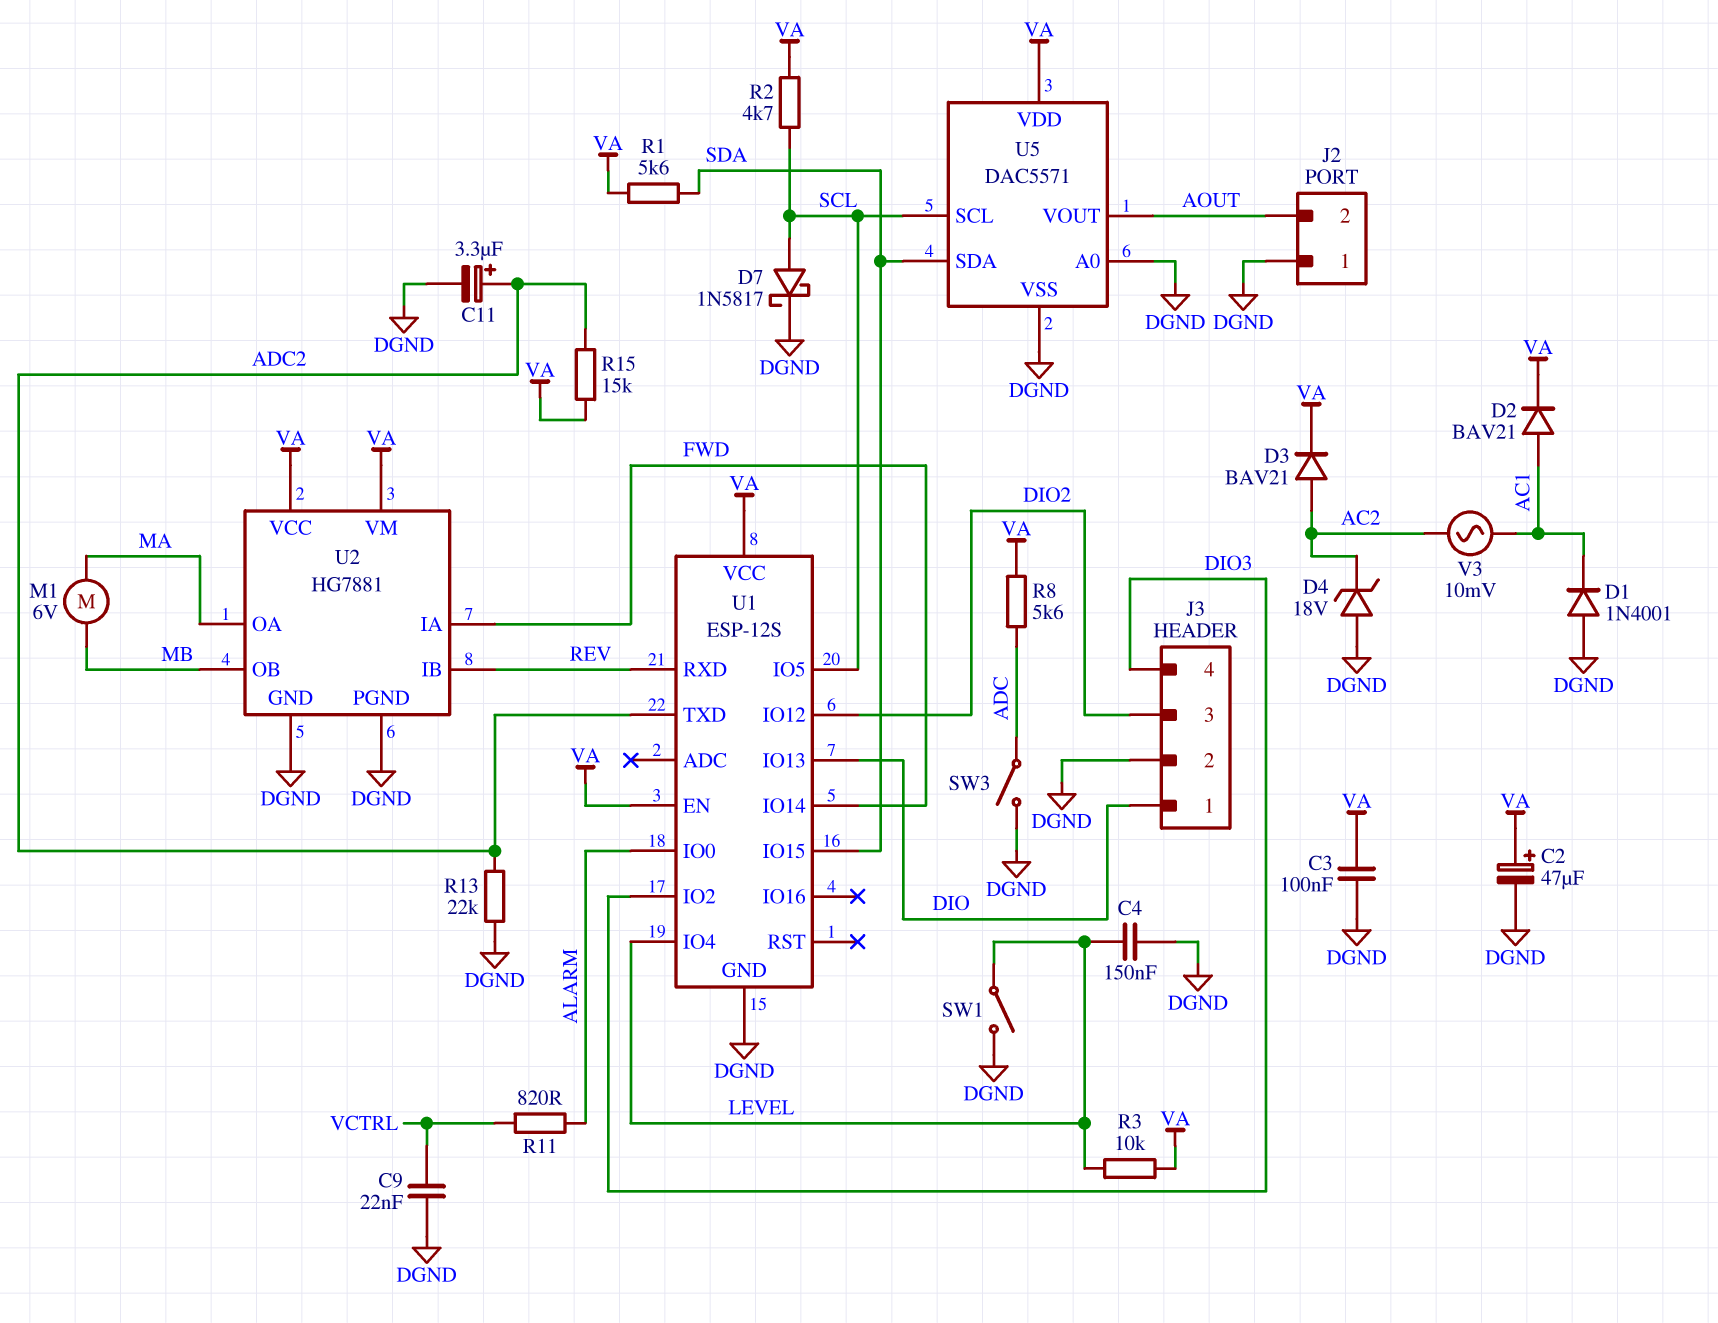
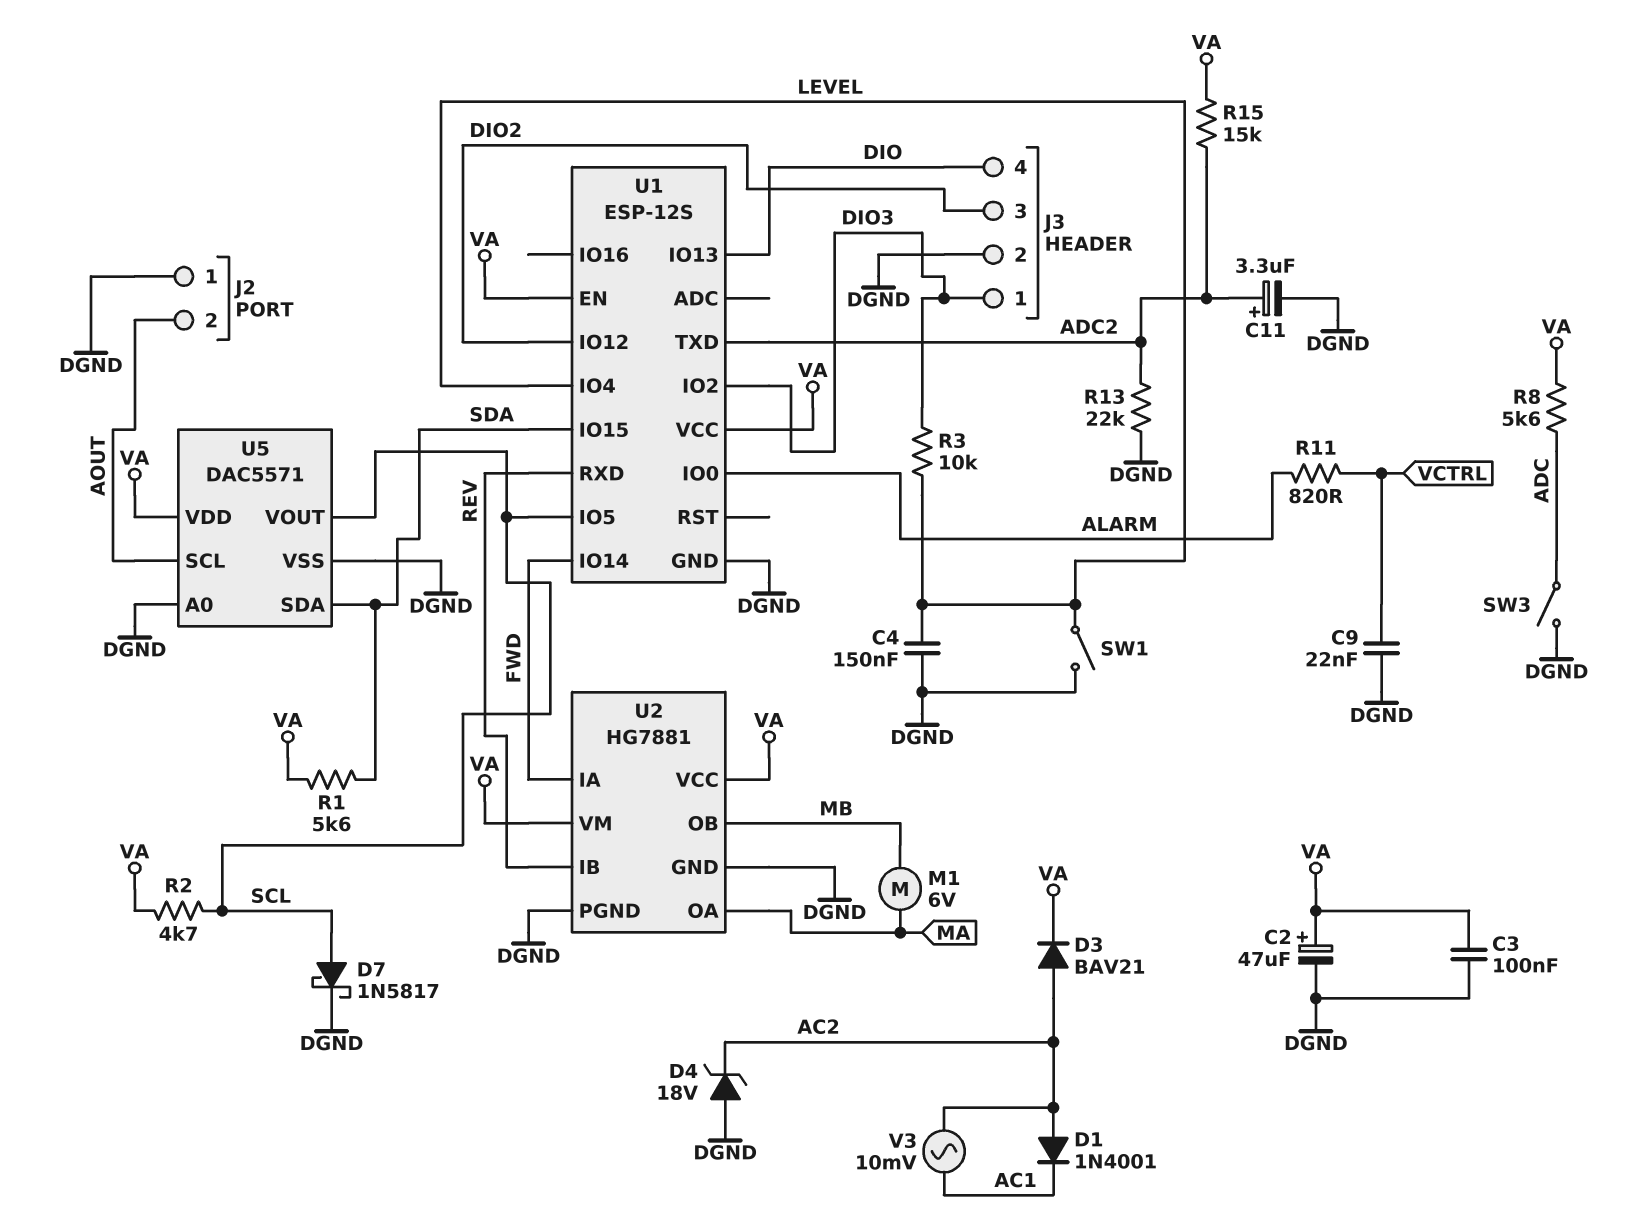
D1: diode 1N4001 (A DGND, K AC1) -> diode 1N4001 (A AC2, K AC1)
D2: diode BAV21 (A AC1, K VA) -> none
J3 pin 1: DIO -> DIO3
J3 pin 4: DIO3 -> DIO
R3: 10k (LEVEL, VA) -> 10k (DIO3, LEVEL)
U5 pin SCL: SCL -> AOUT
U5 pin VOUT: AOUT -> SCL

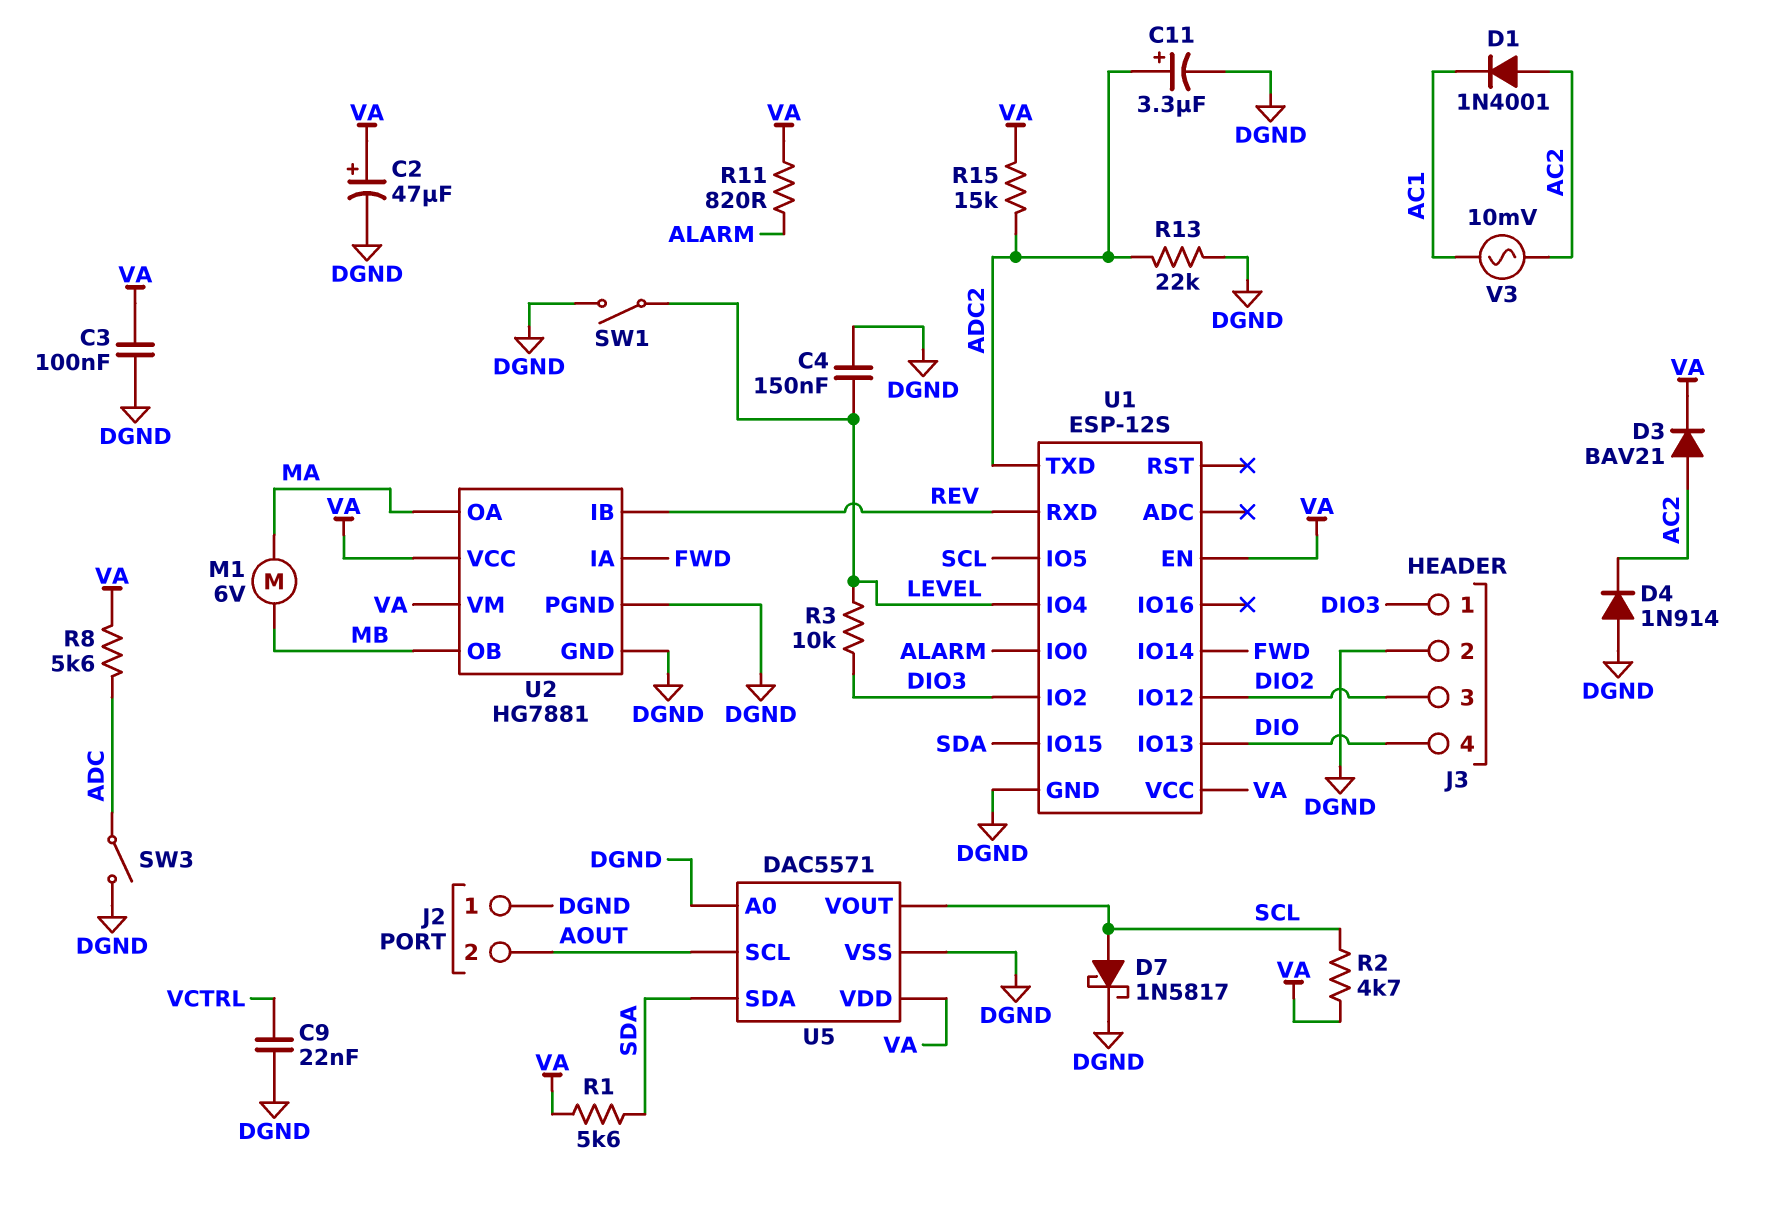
D4: zener 18V (A DGND, K AC2) -> diode 1N914 (A DGND, K AC2)
R11: 820 (ALARM, VCTRL) -> 820 (ALARM, VA)

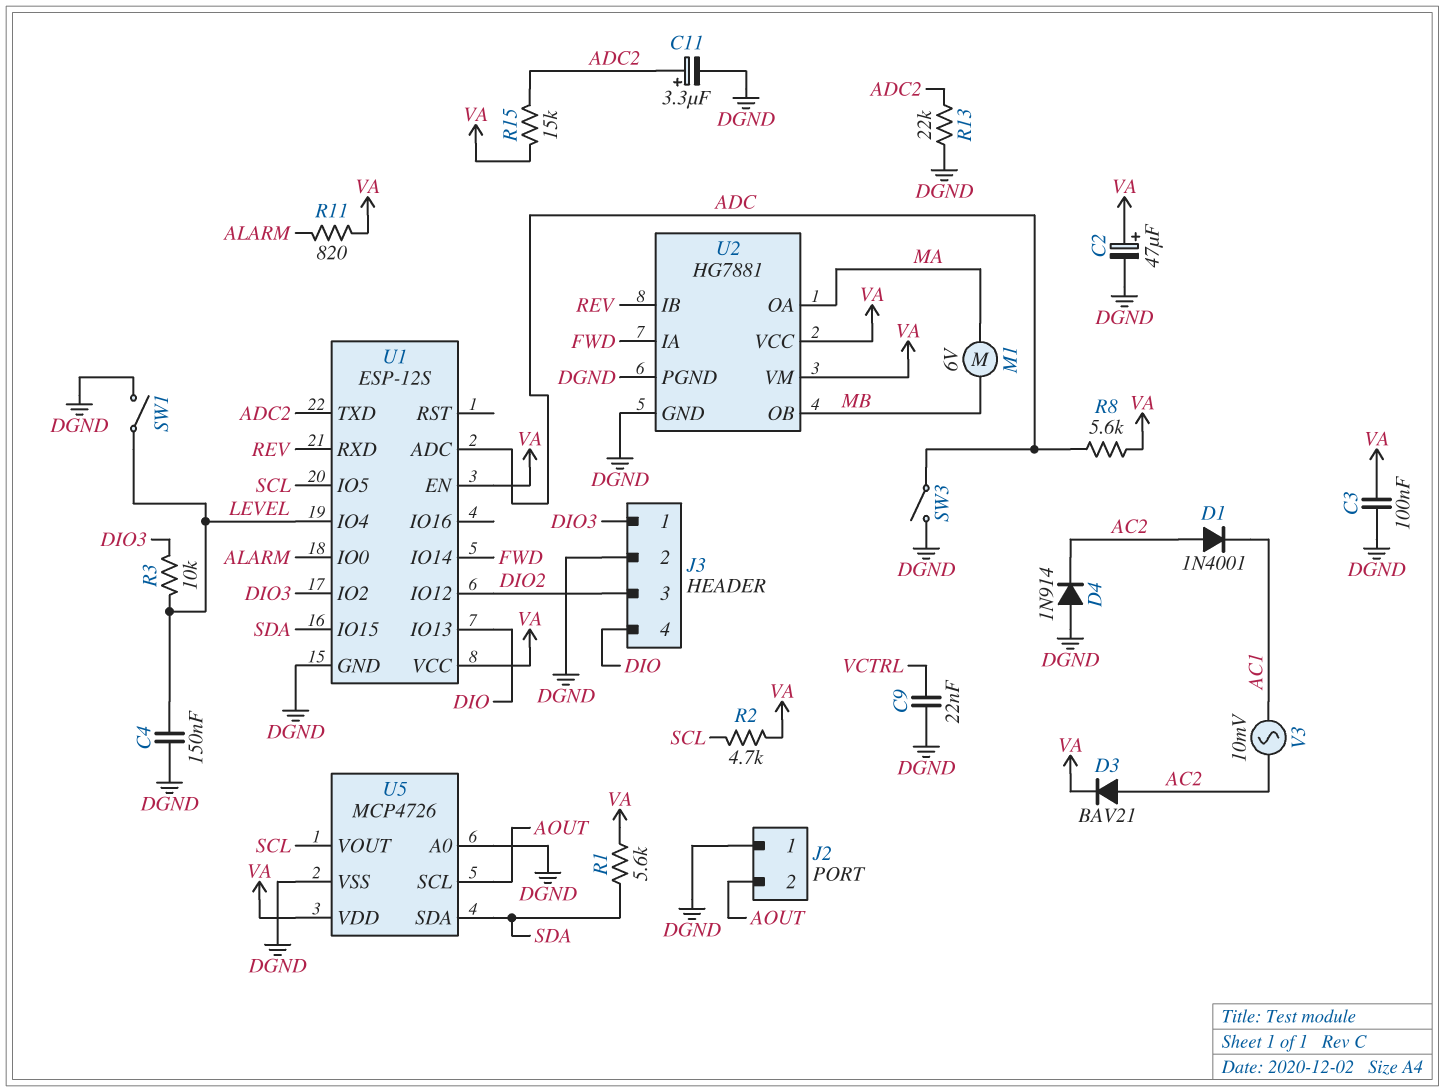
D7: schottky 1N5817 (A SCL, K DGND) -> none
U1 pin ADC: none -> ADC
U5: DAC5571 -> MCP4726

